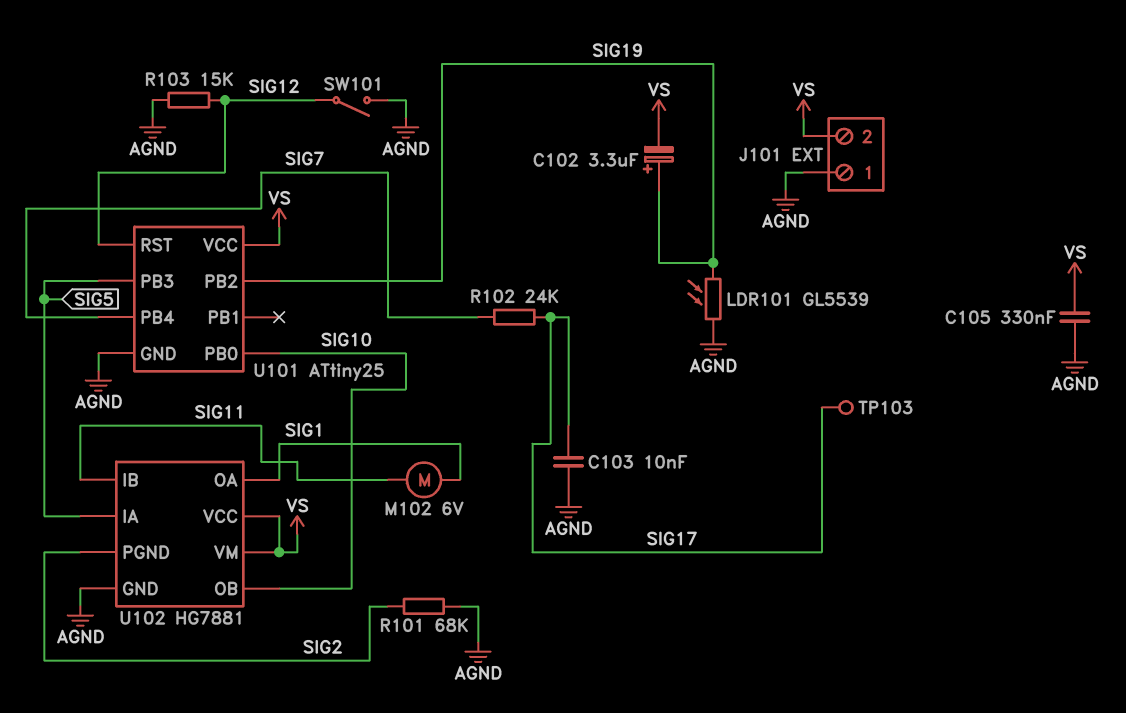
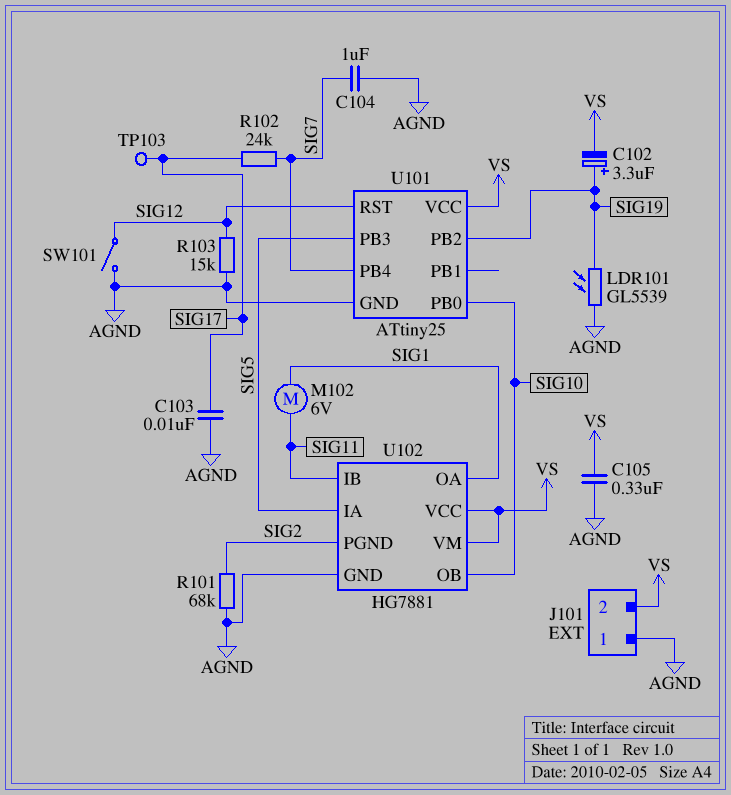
C104: none -> 1uF (AGND, SIG7)

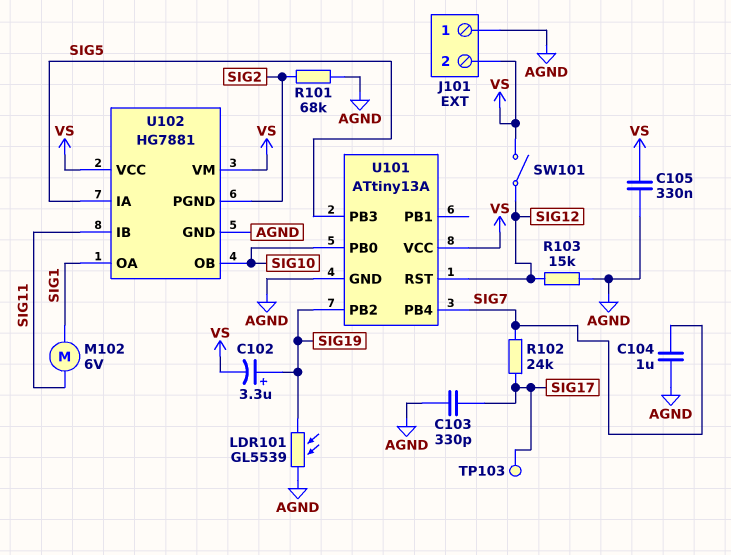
C103: 10nF (AGND, SIG17) -> 330pF (AGND, SIG17)
SW101: switch (AGND, SIG12) -> switch (SIG12, VS)
U101: ATtiny25 -> ATtiny13A

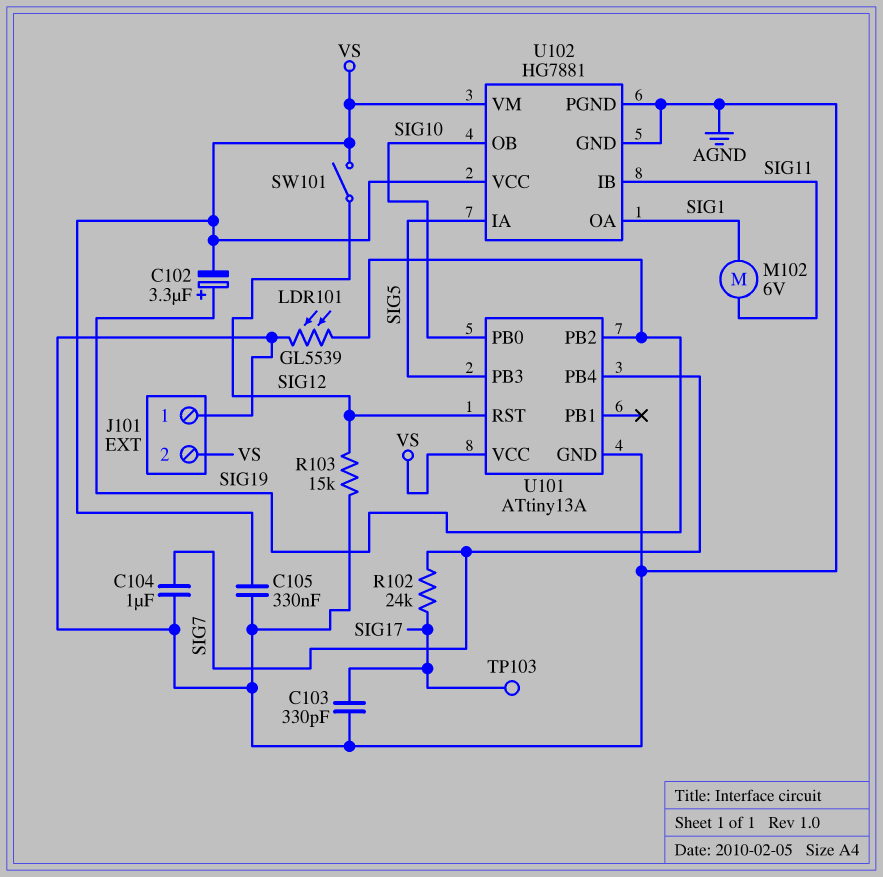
R101: 68k (AGND, SIG2) -> none
U102 pin PGND: SIG2 -> AGND

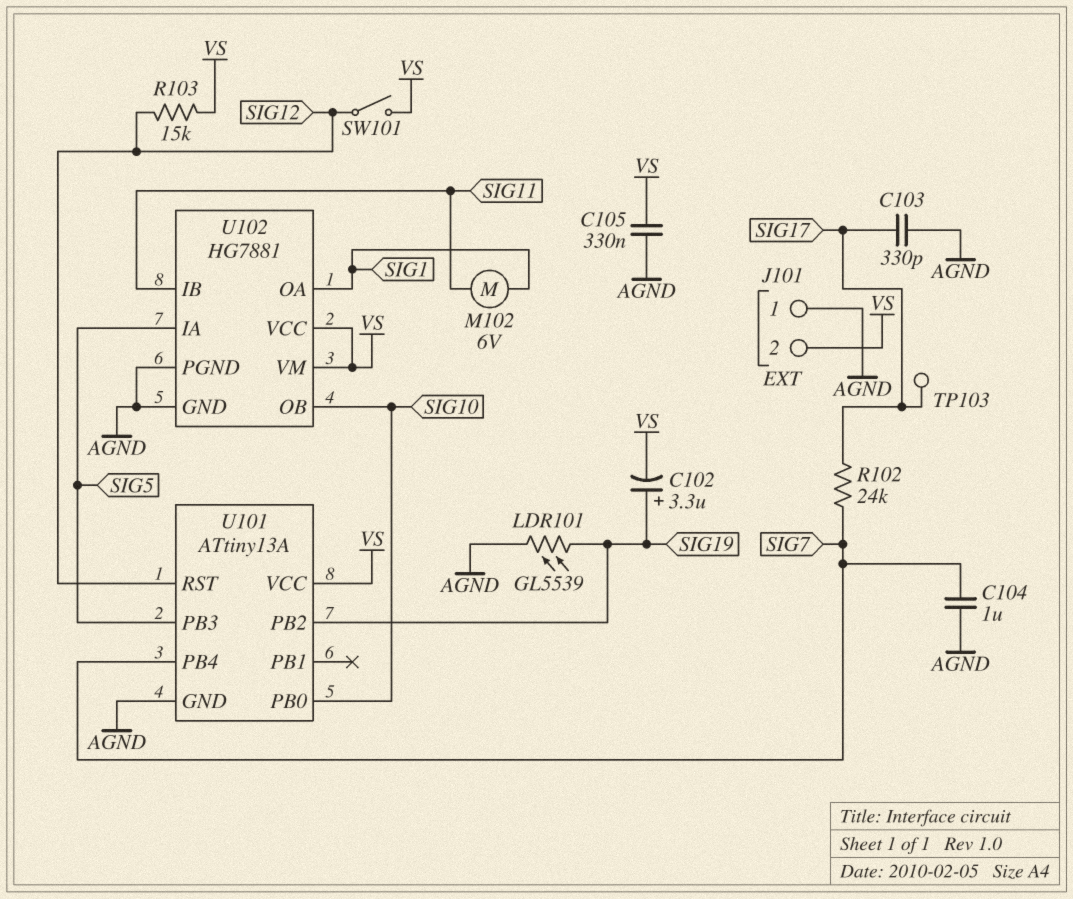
R103: 15k (AGND, SIG12) -> 15k (SIG12, VS)

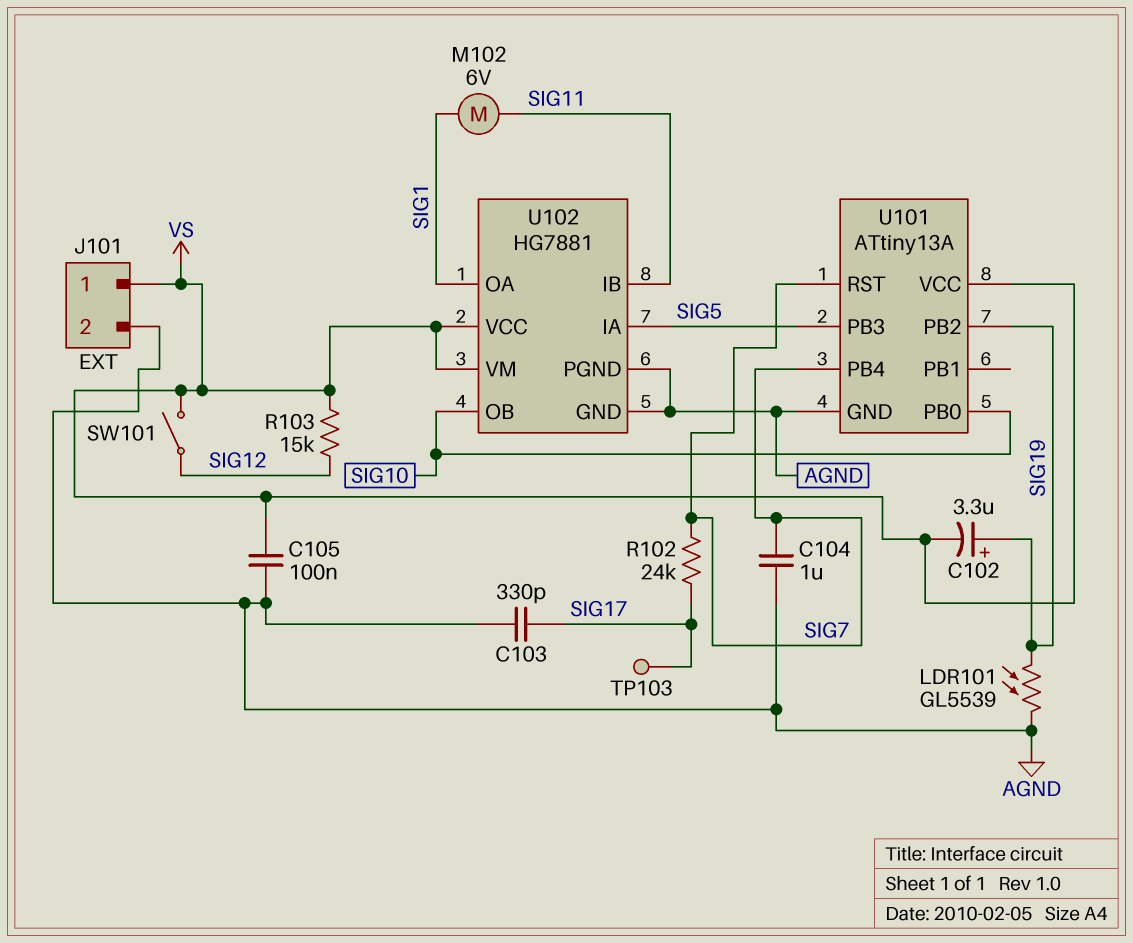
C105: 330nF (AGND, VS) -> 100nF (AGND, VS)
J101 pin 1: AGND -> VS
J101 pin 2: VS -> AGND
U101 pin RST: SIG12 -> SIG7

